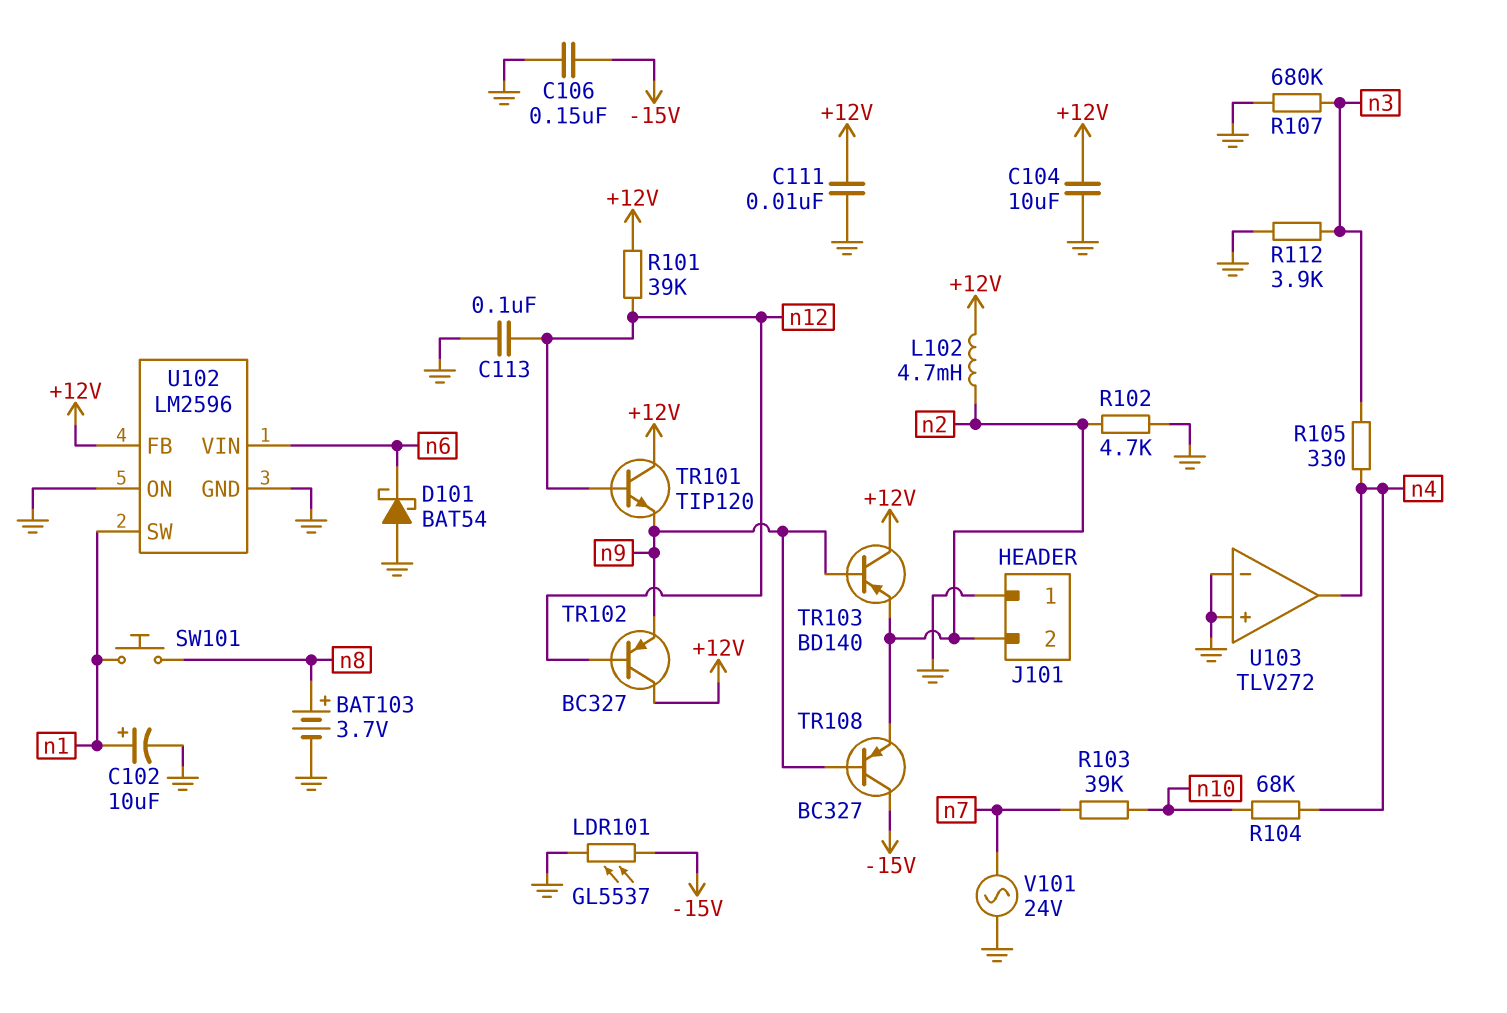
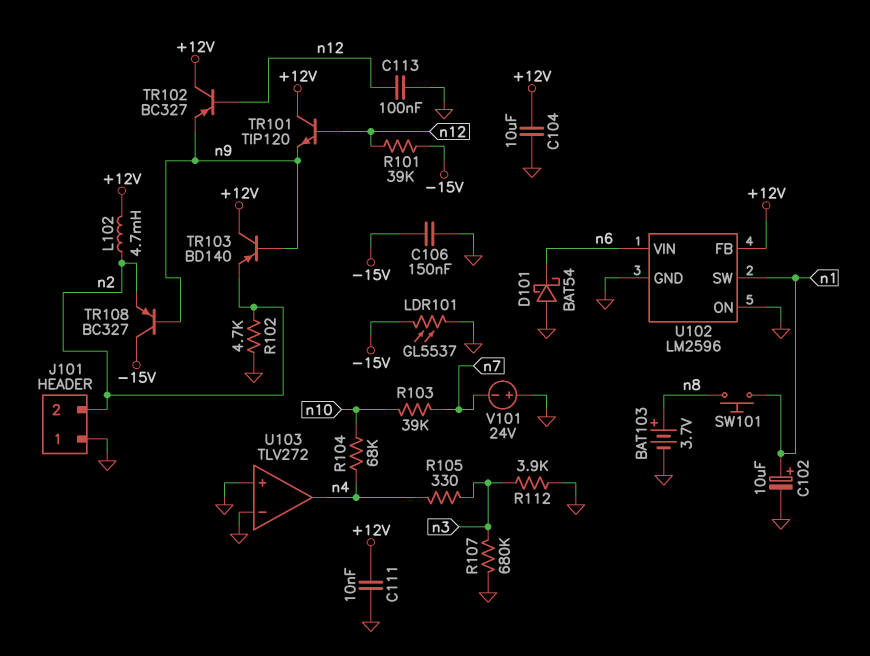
R101: 39k (+12V, n12) -> 39k (-15V, n12)
V101: AC 24V (GND, n7) -> 24V (plus GND, minus n7)

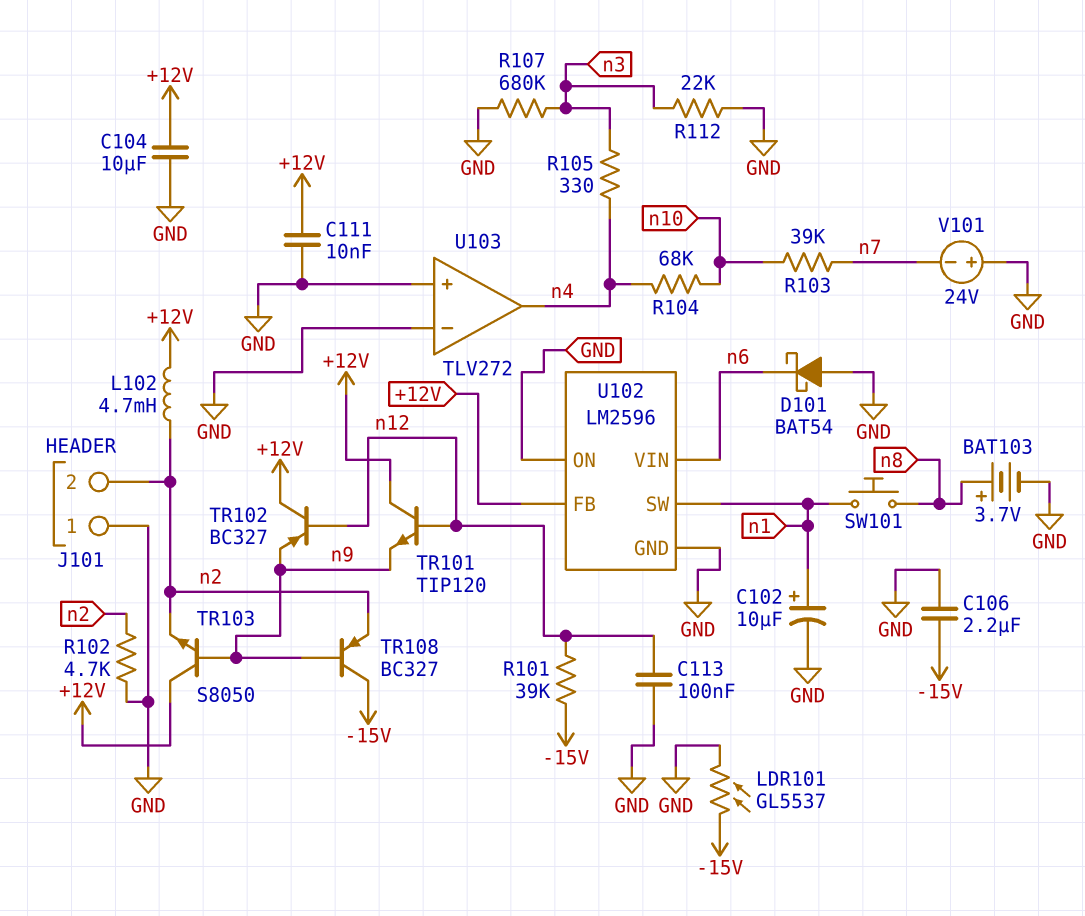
C106: 150nF (-15V, GND) -> 2.2uF (-15V, GND)
R112: 3.9k (GND, n3) -> 22k (GND, n3)
TR103: PNP BD140 (B n9, C +12V, E n2) -> NPN S8050 (B n9, C +12V, E n2)

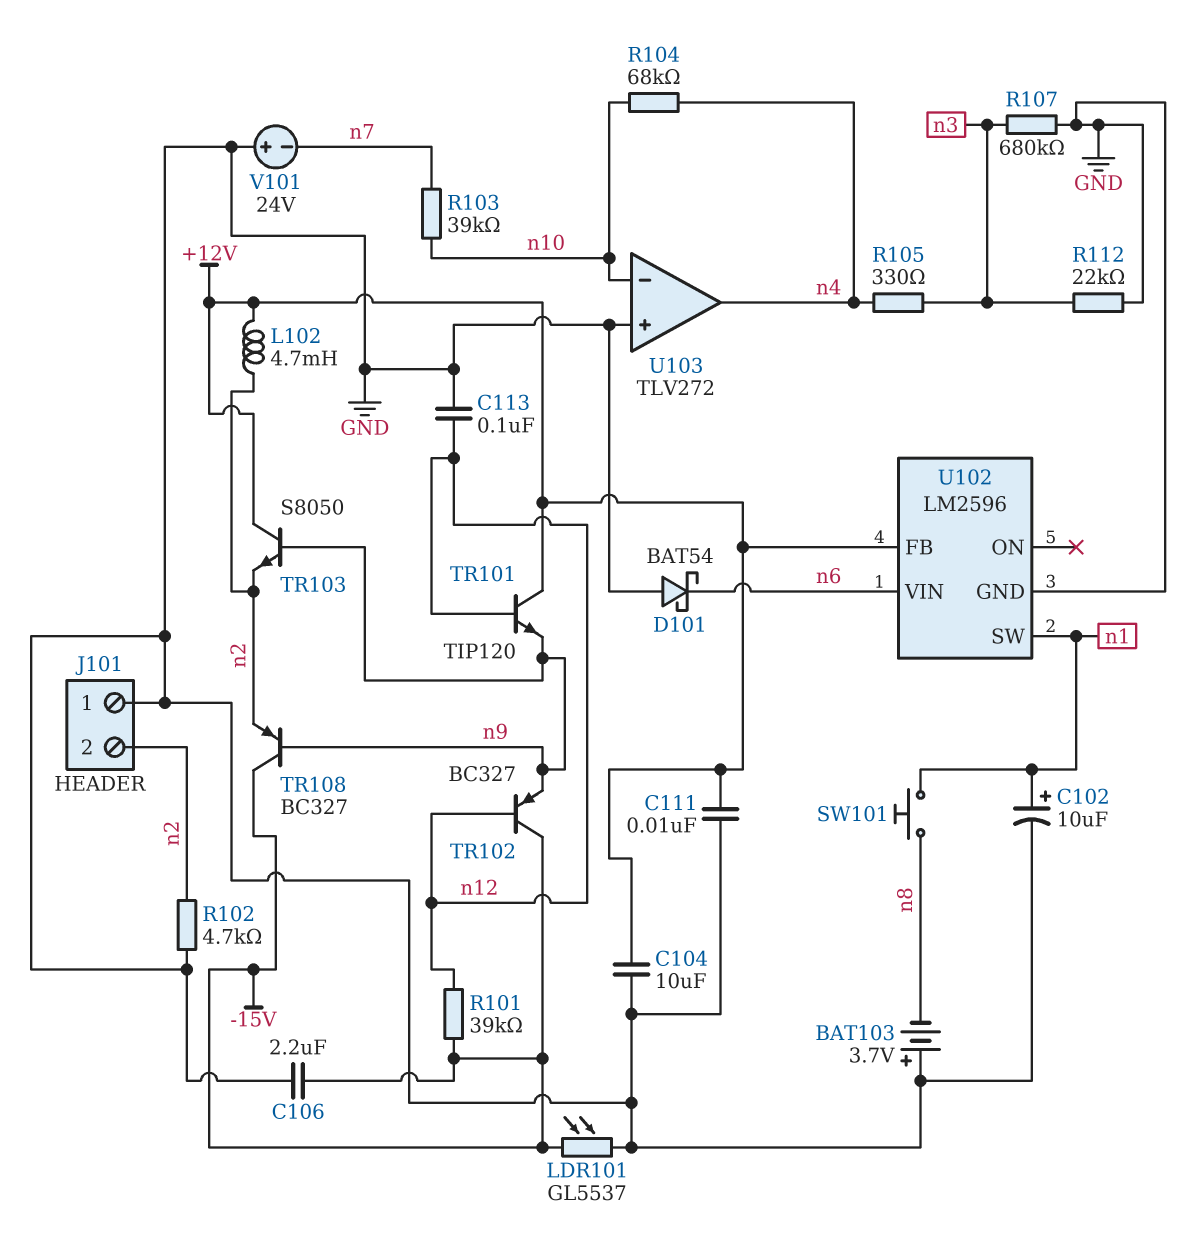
BAT103: 3.7V (plus n8, minus GND) -> 3.7V (plus GND, minus n8)
TR102: PNP BC327 (B n12, C +12V, E n9) -> PNP BC327 (B n12, C -15V, E n9)
U102 pin ON: GND -> none
U103 pin in-: GND -> n10

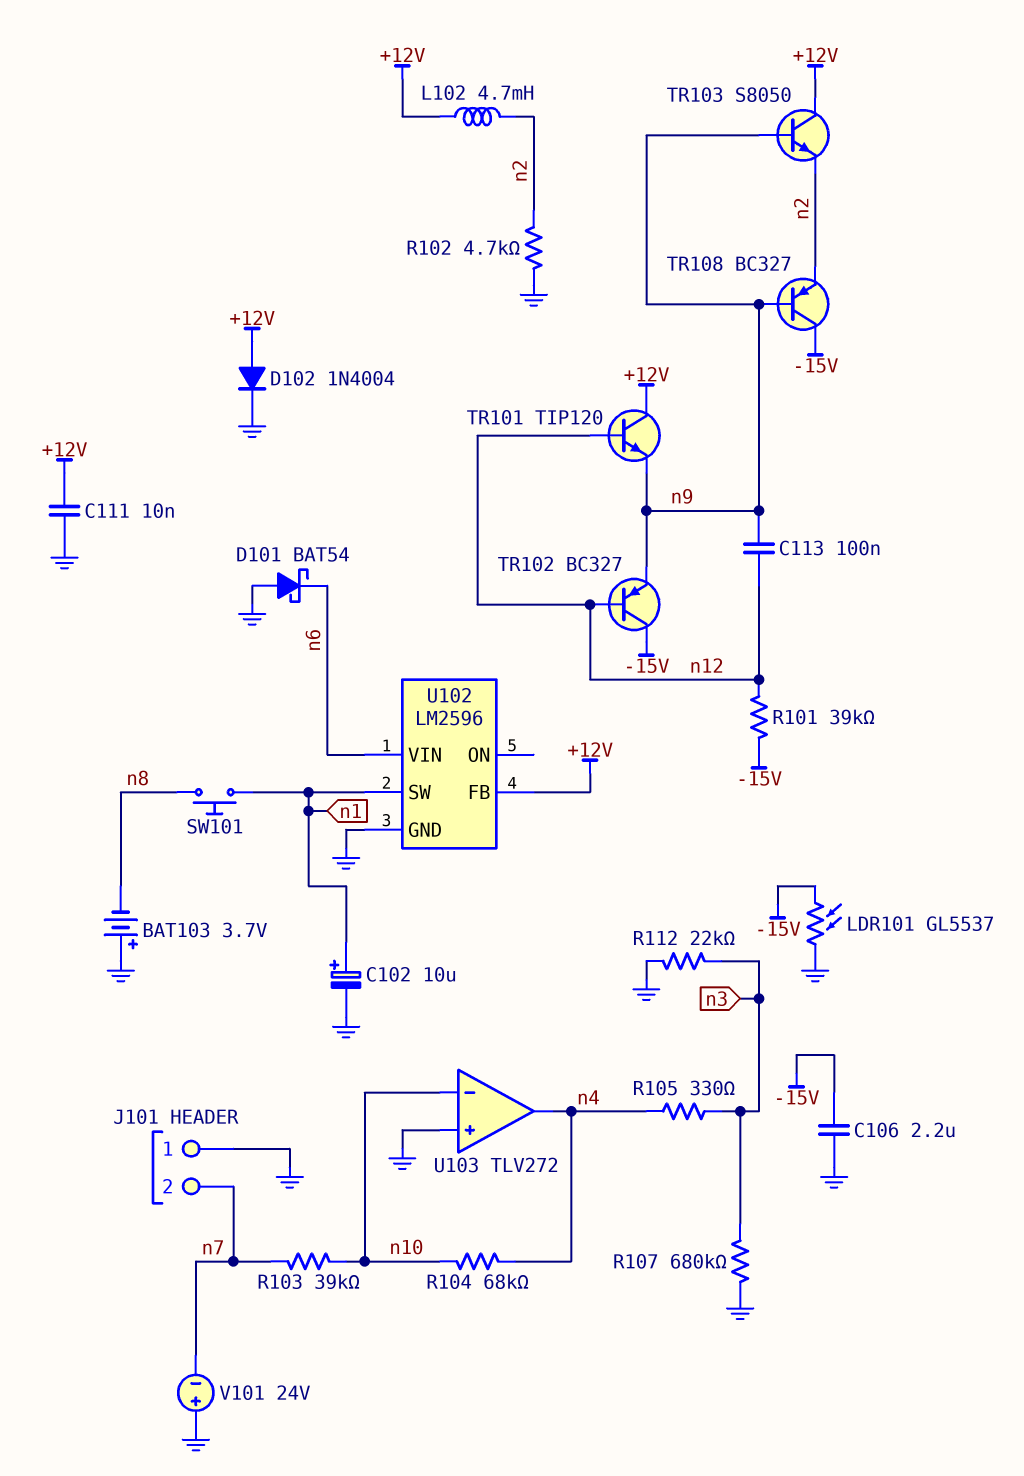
C104: 10uF (+12V, GND) -> none
C113: 100nF (GND, n12) -> 100nF (n9, n12)
D102: none -> diode 1N4004 (A +12V, K GND)
J101 pin 2: n2 -> n7

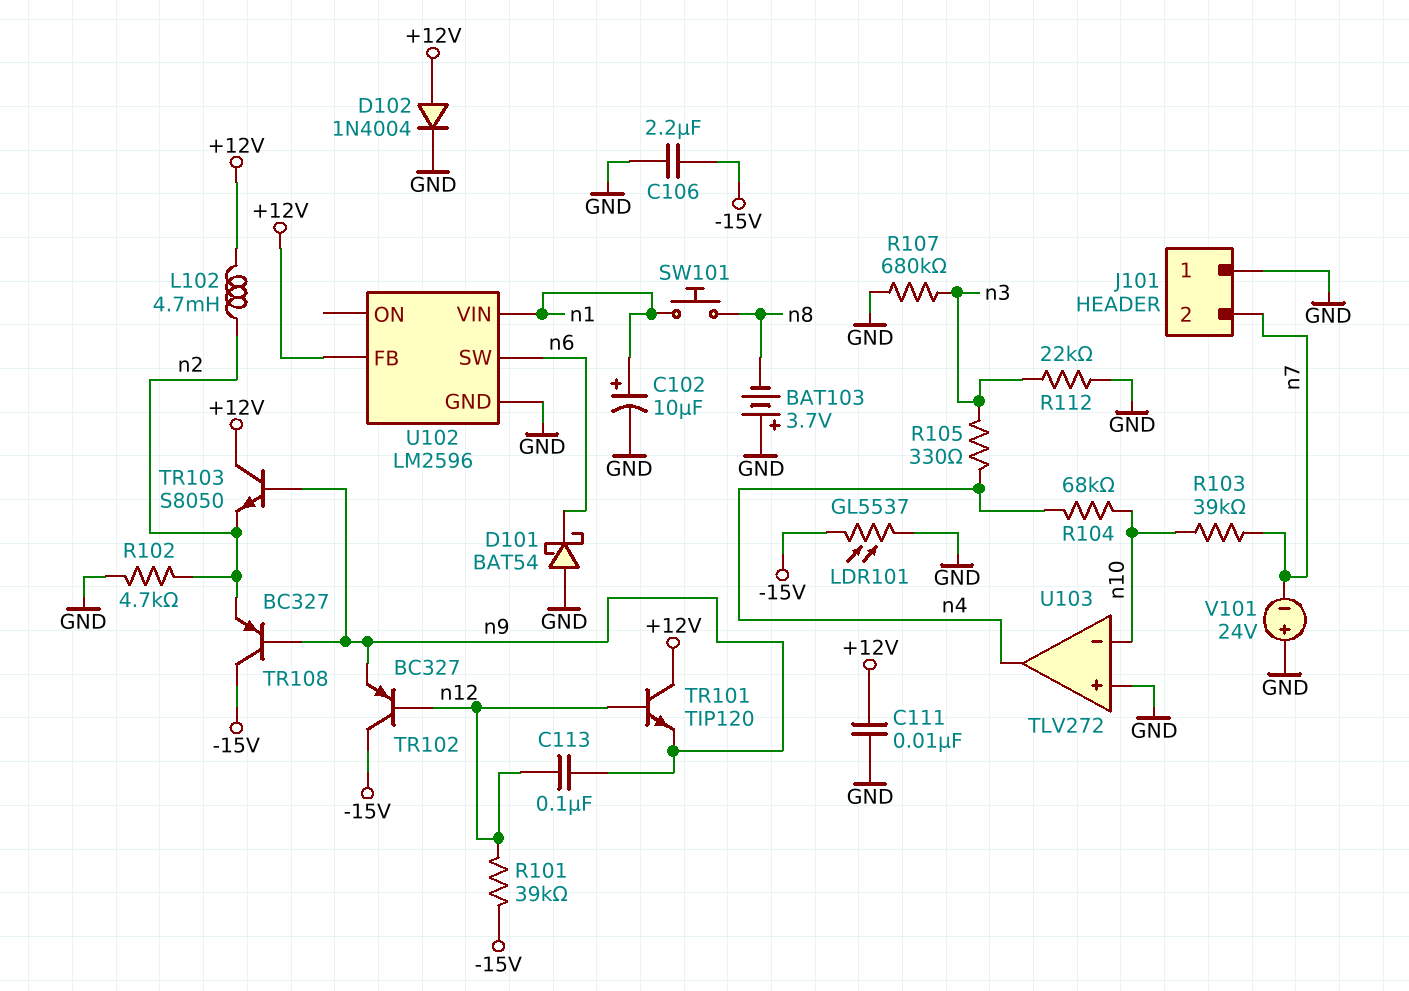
U102 pin SW: n1 -> n6
U102 pin VIN: n6 -> n1

